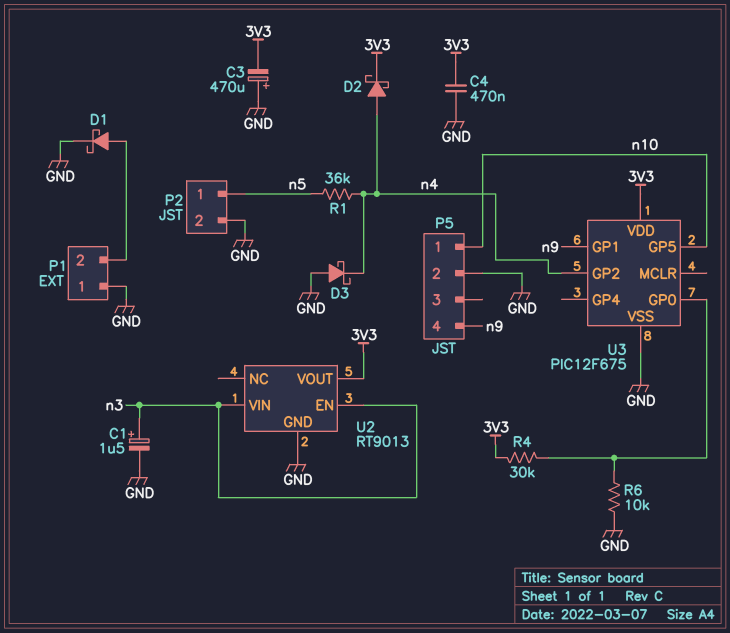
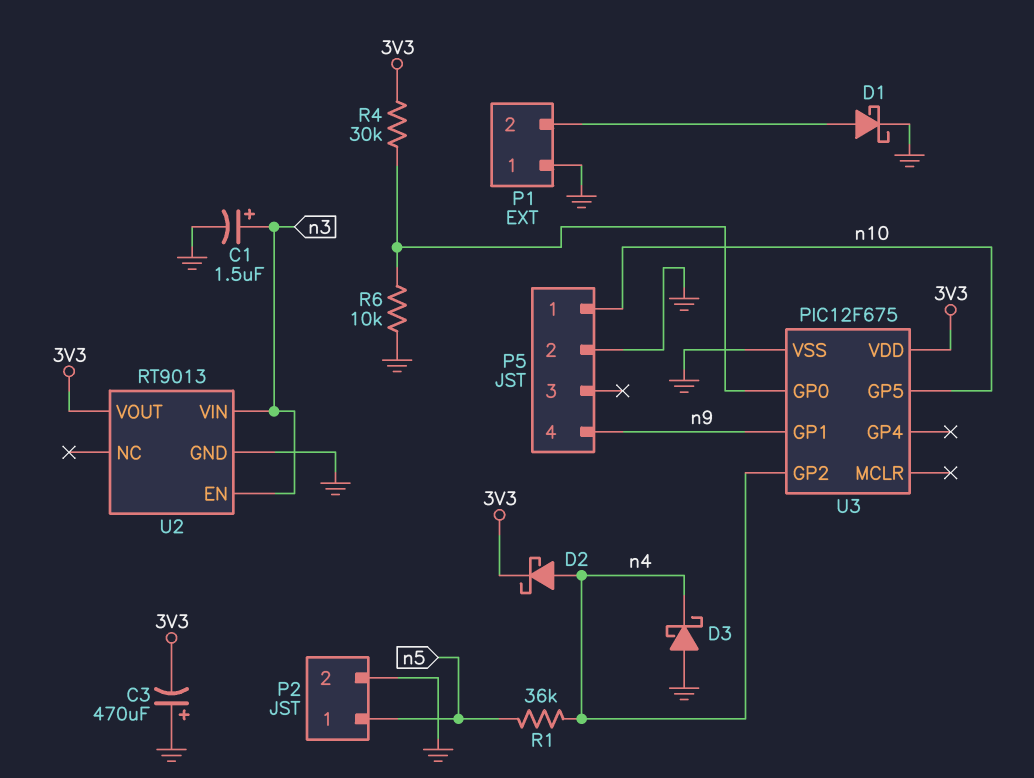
C4: 470nF (3V3, GND) -> none

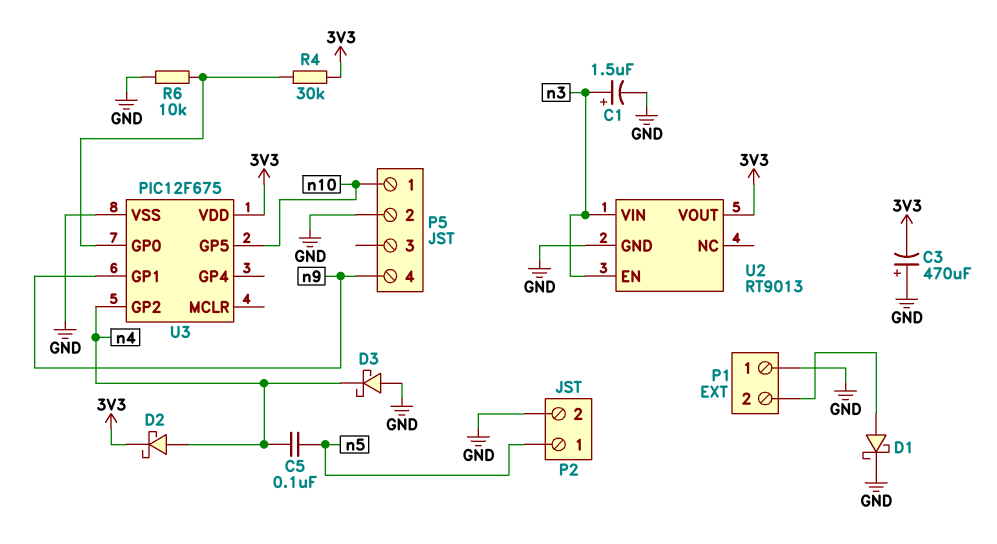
C5: none -> 100nF (n4, n5)
R1: 36k (n4, n5) -> none

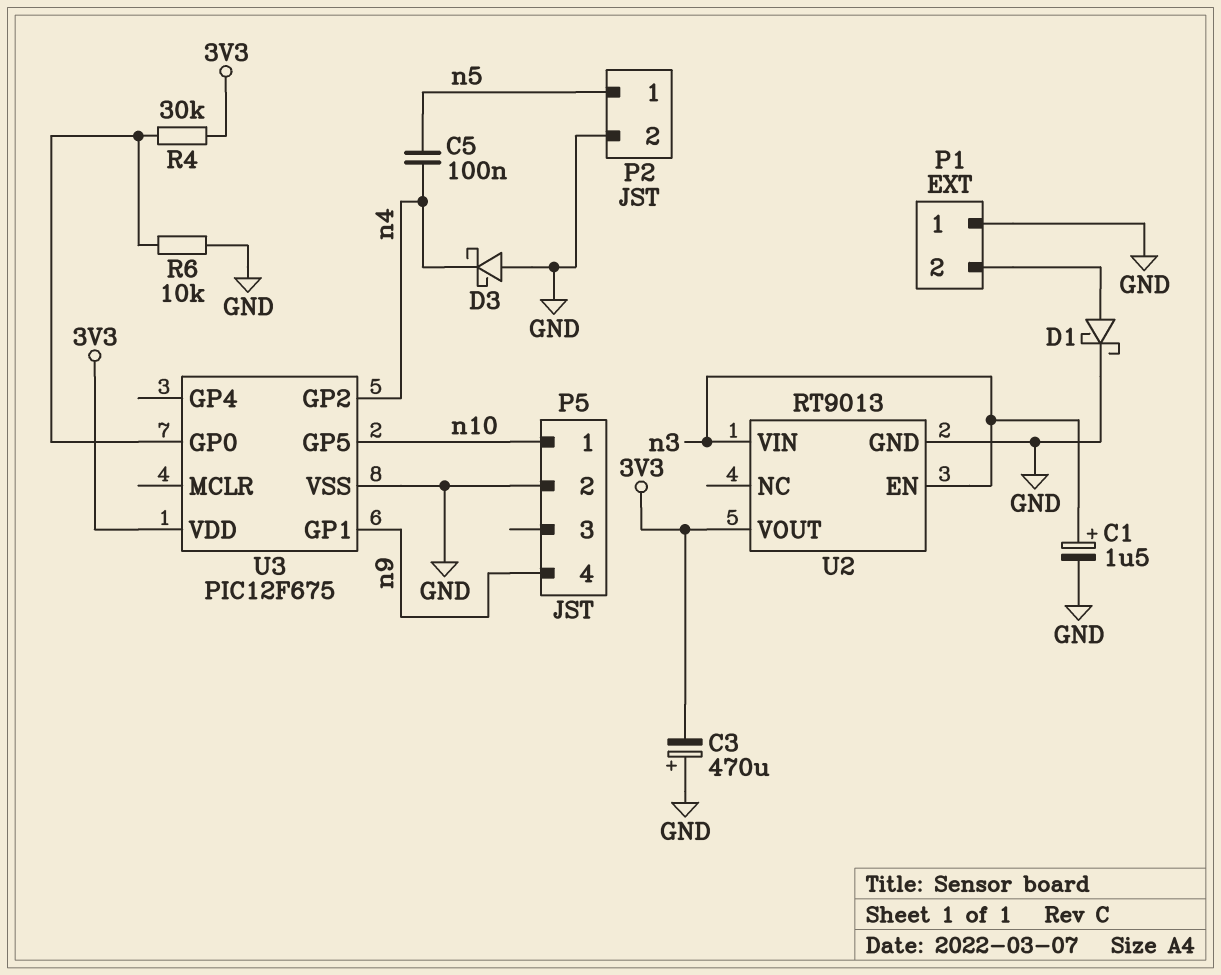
D2: schottky (A n4, K 3V3) -> none

